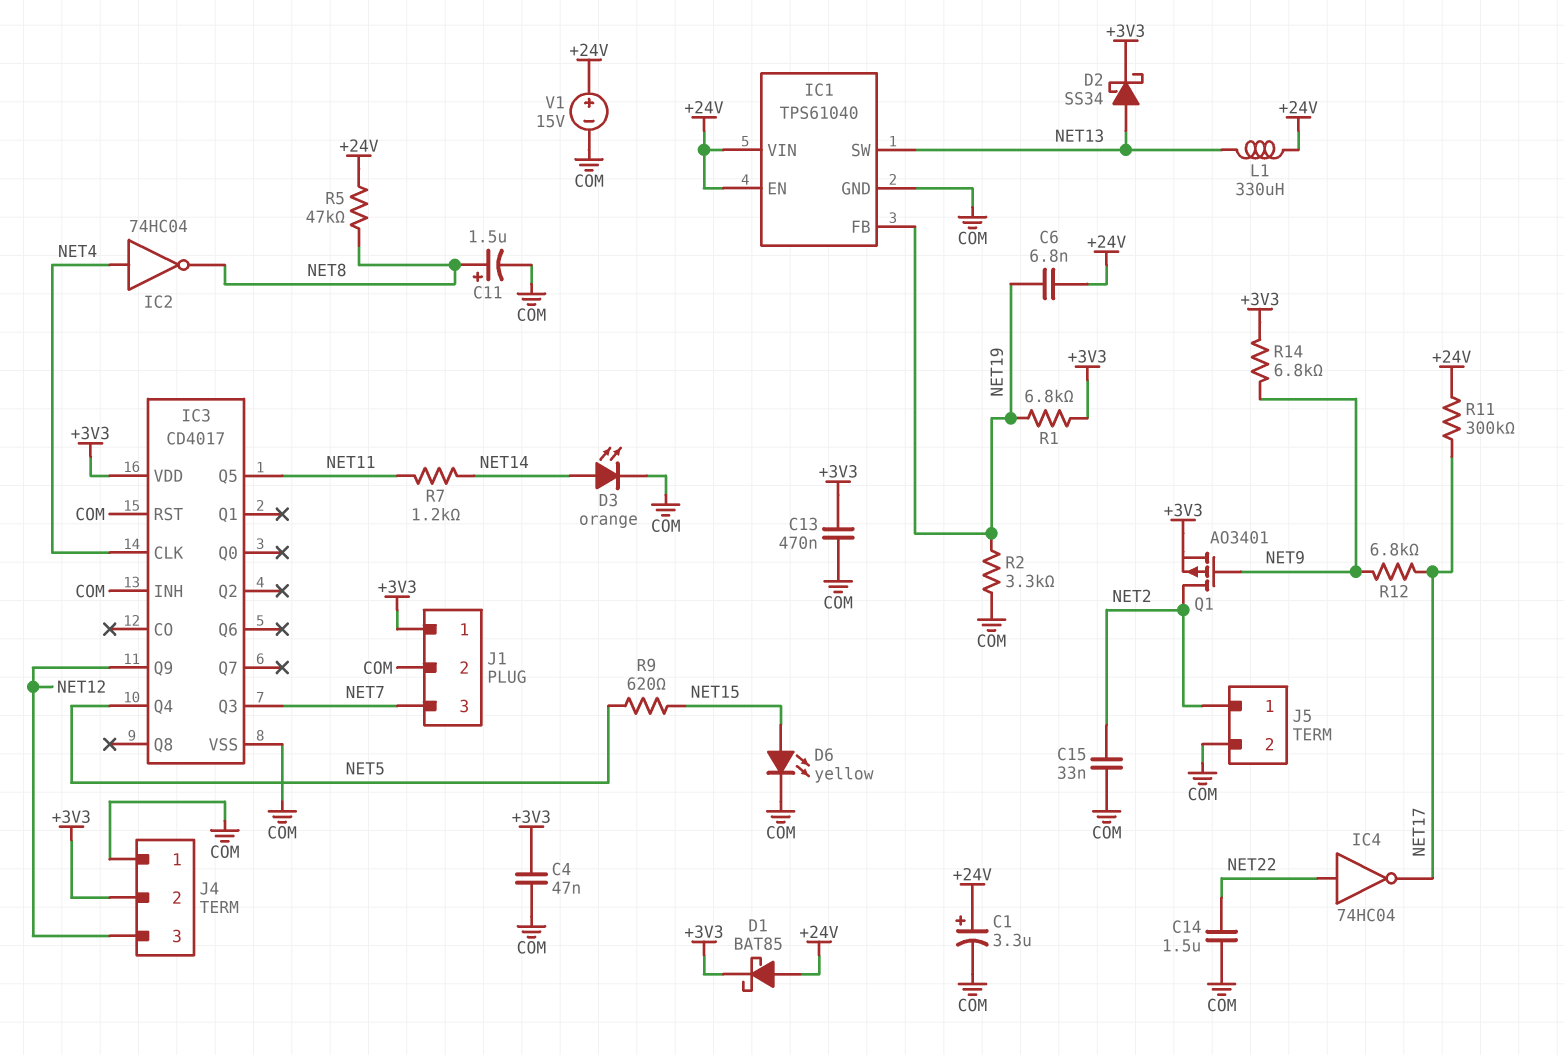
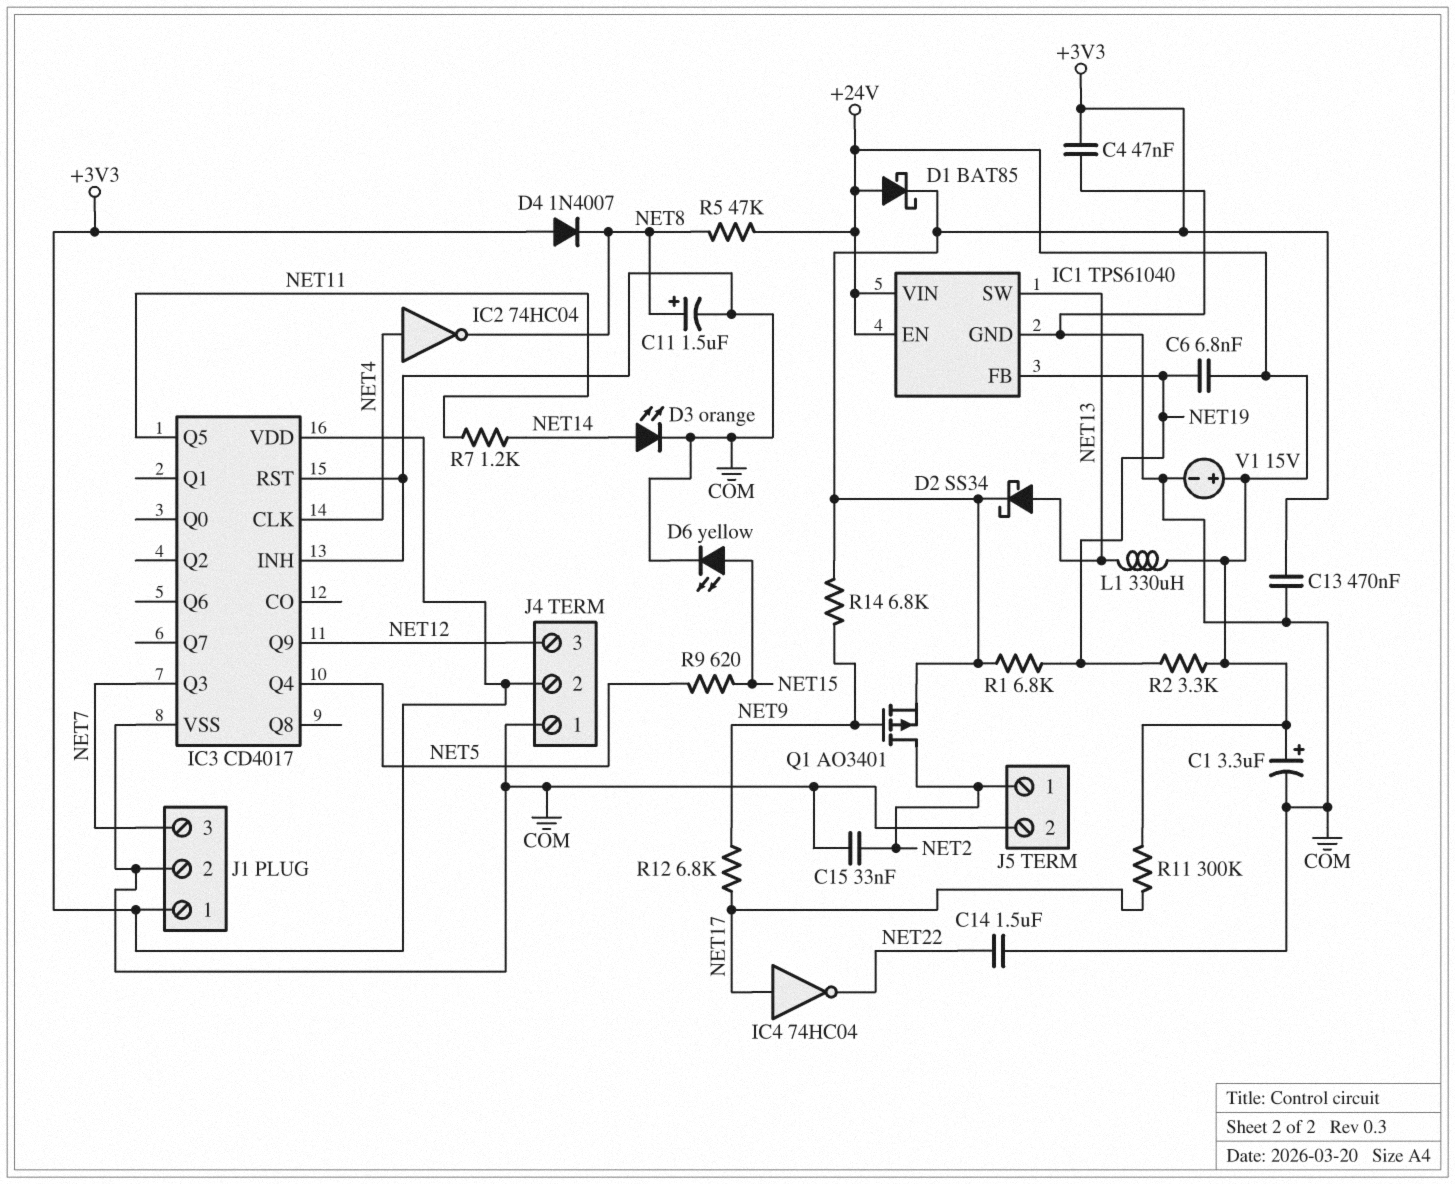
D4: none -> diode 1N4007 (A +3V3, K NET8)
IC4: NOT 74HC04 (in NET22, out NET17) -> NOT 74HC04 (in NET17, out NET22)
R2: 3.3k (COM, NET19) -> 3.3k (+24V, NET19)

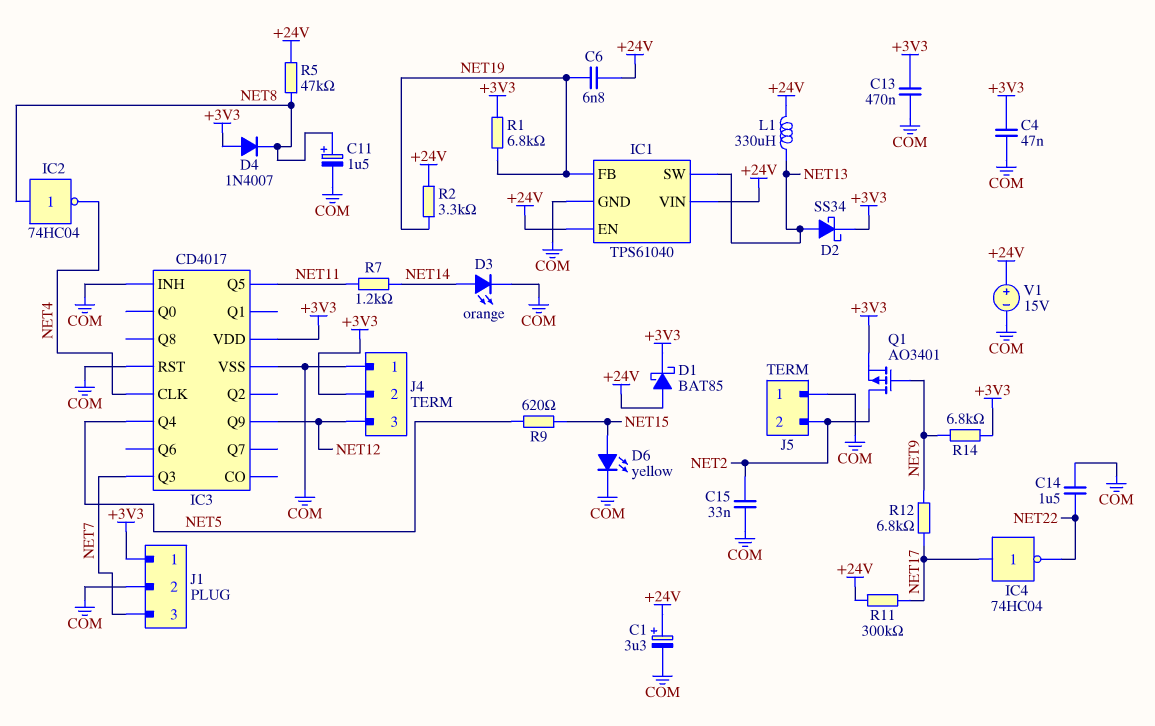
IC2: NOT 74HC04 (in NET4, out NET8) -> NOT 74HC04 (in NET8, out NET4)
J5 pin 1: NET2 -> COM
J5 pin 2: COM -> NET2

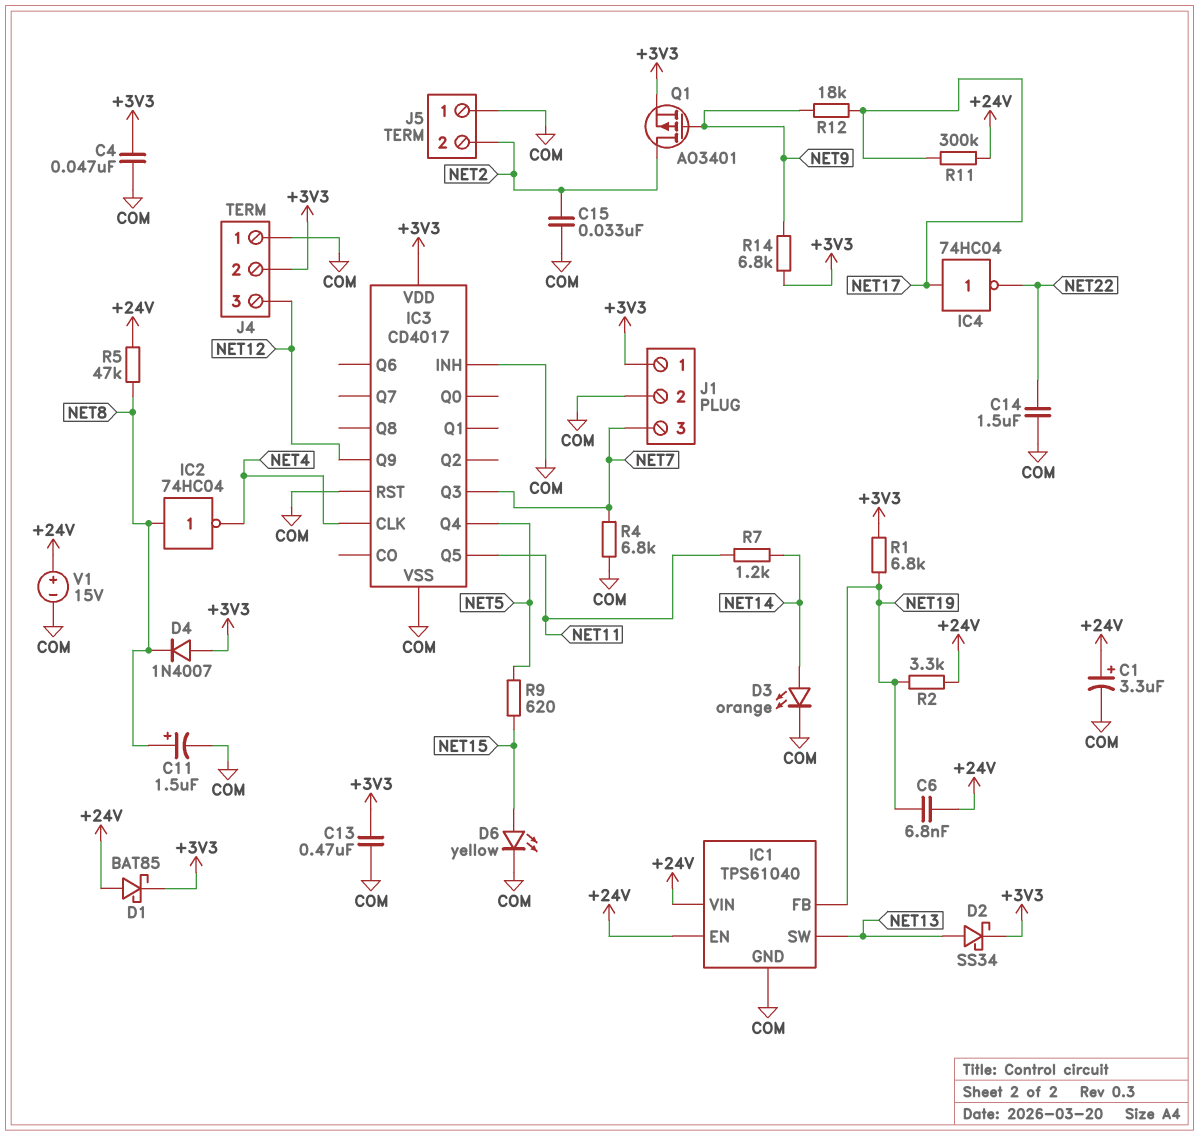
L1: 330uH (+24V, NET13) -> none
R4: none -> 6.8k (COM, NET7)
R12: 6.8k (NET9, NET17) -> 18k (NET9, NET17)

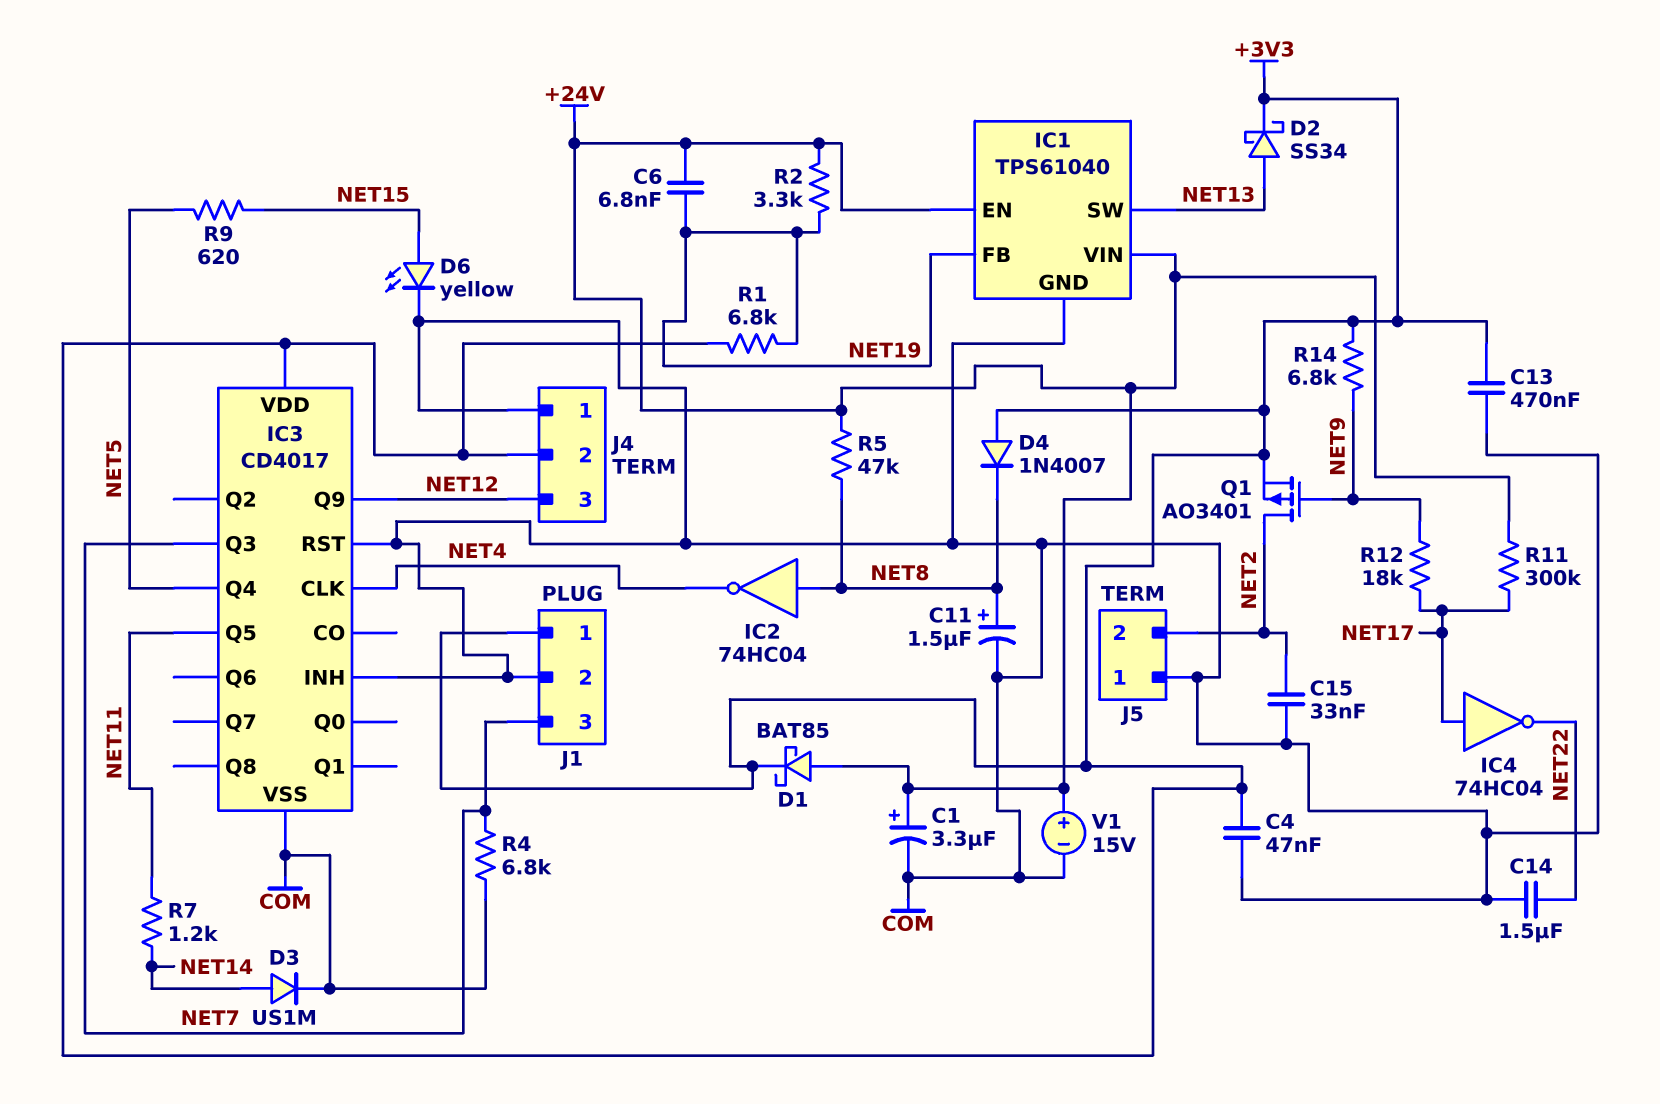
D3: LED orange (A NET14, K COM) -> diode US1M (A NET14, K COM)

